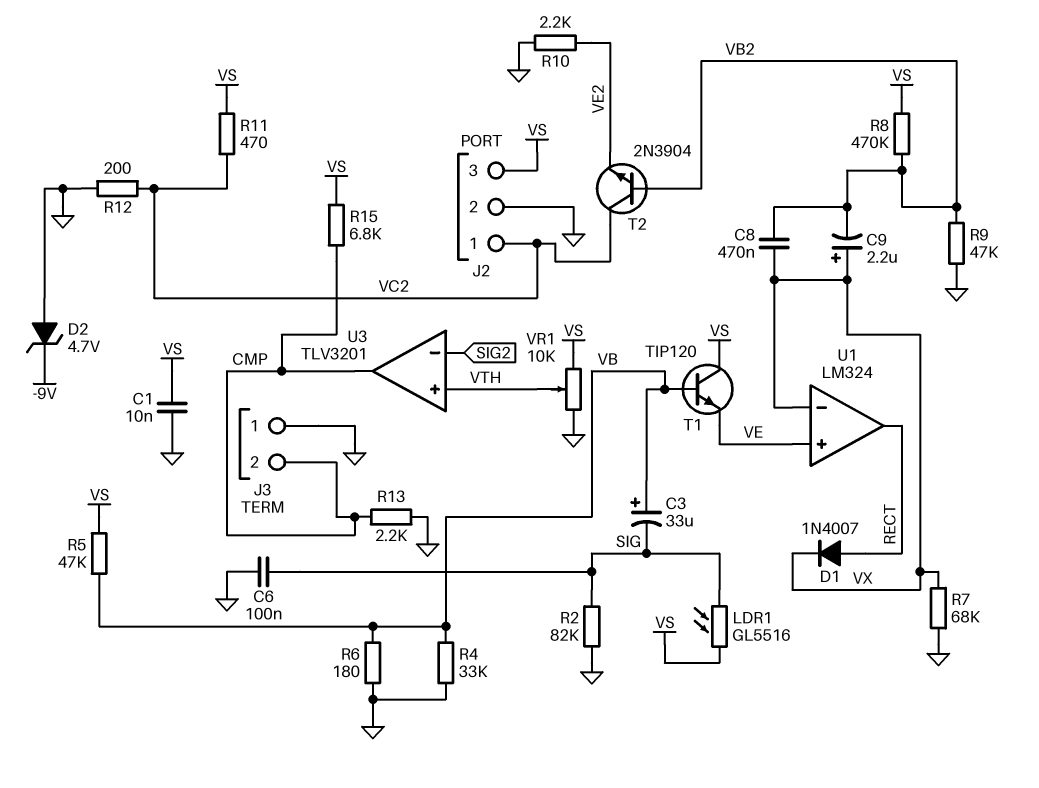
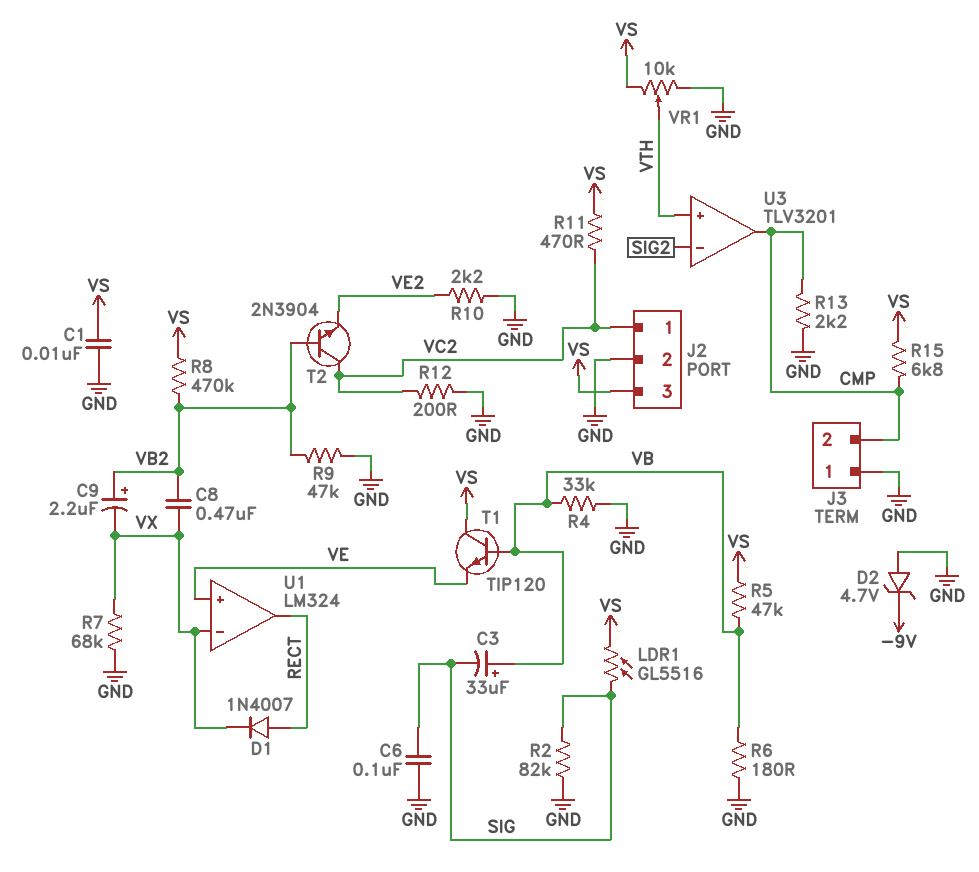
C9: 2.2uF (plus VX, minus VB2) -> 2.2uF (plus VB2, minus VX)

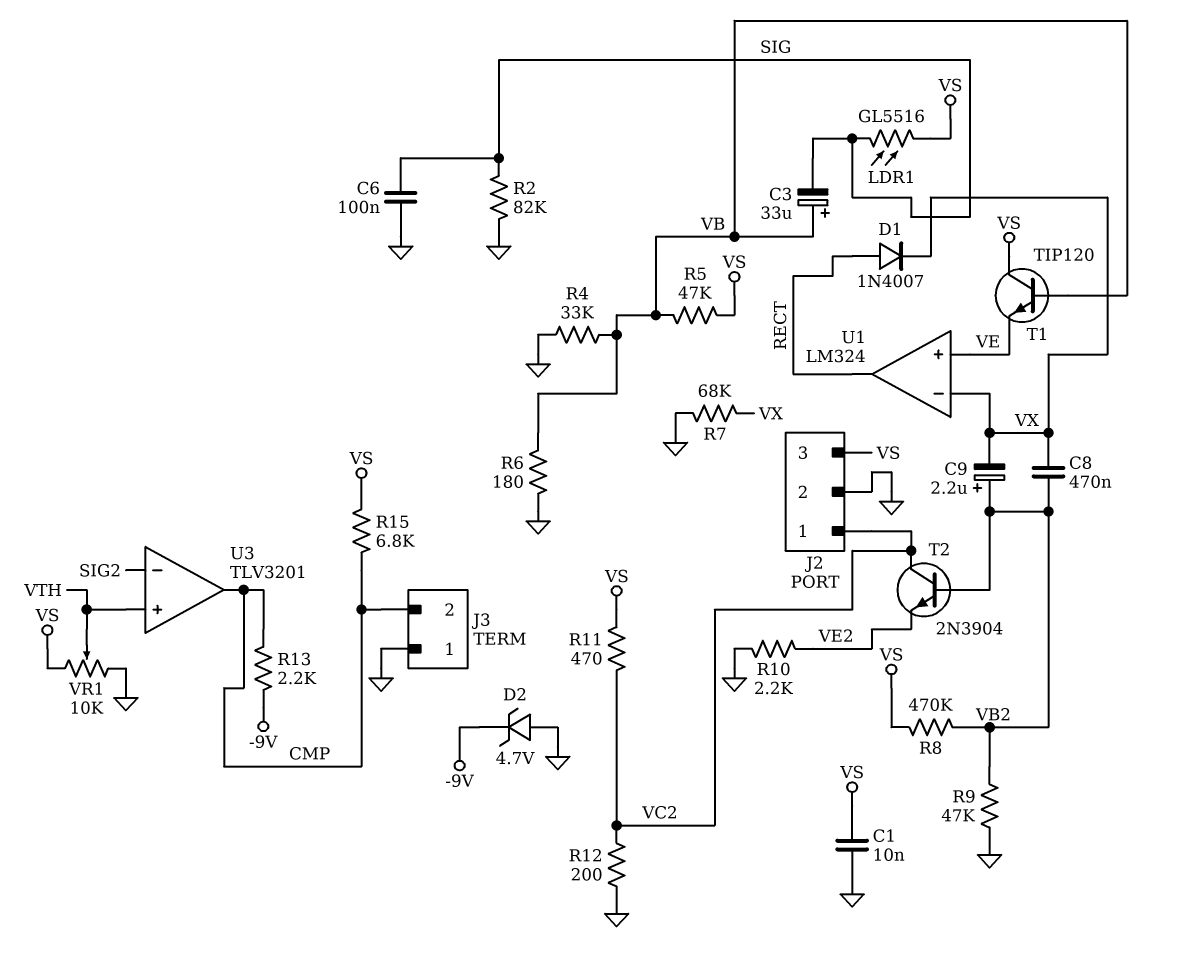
R13: 2.2k (CMP, GND) -> 2.2k (-9V, CMP)

